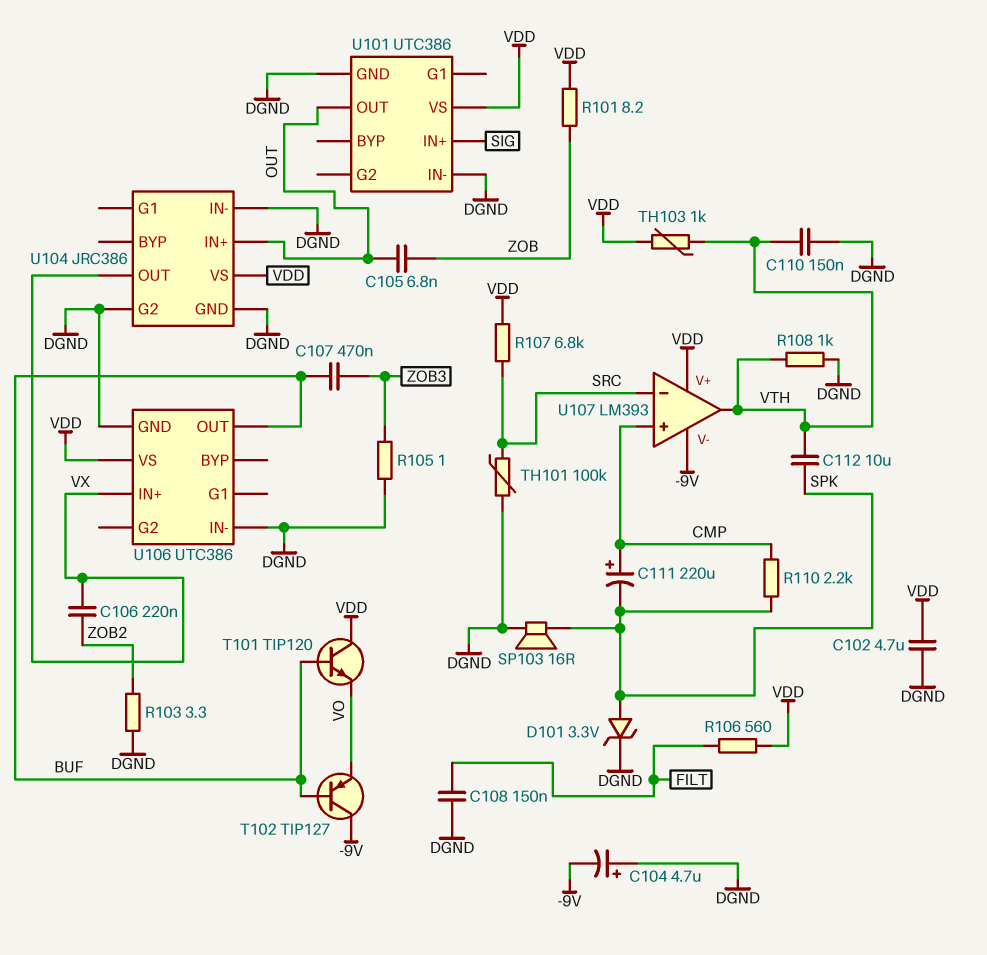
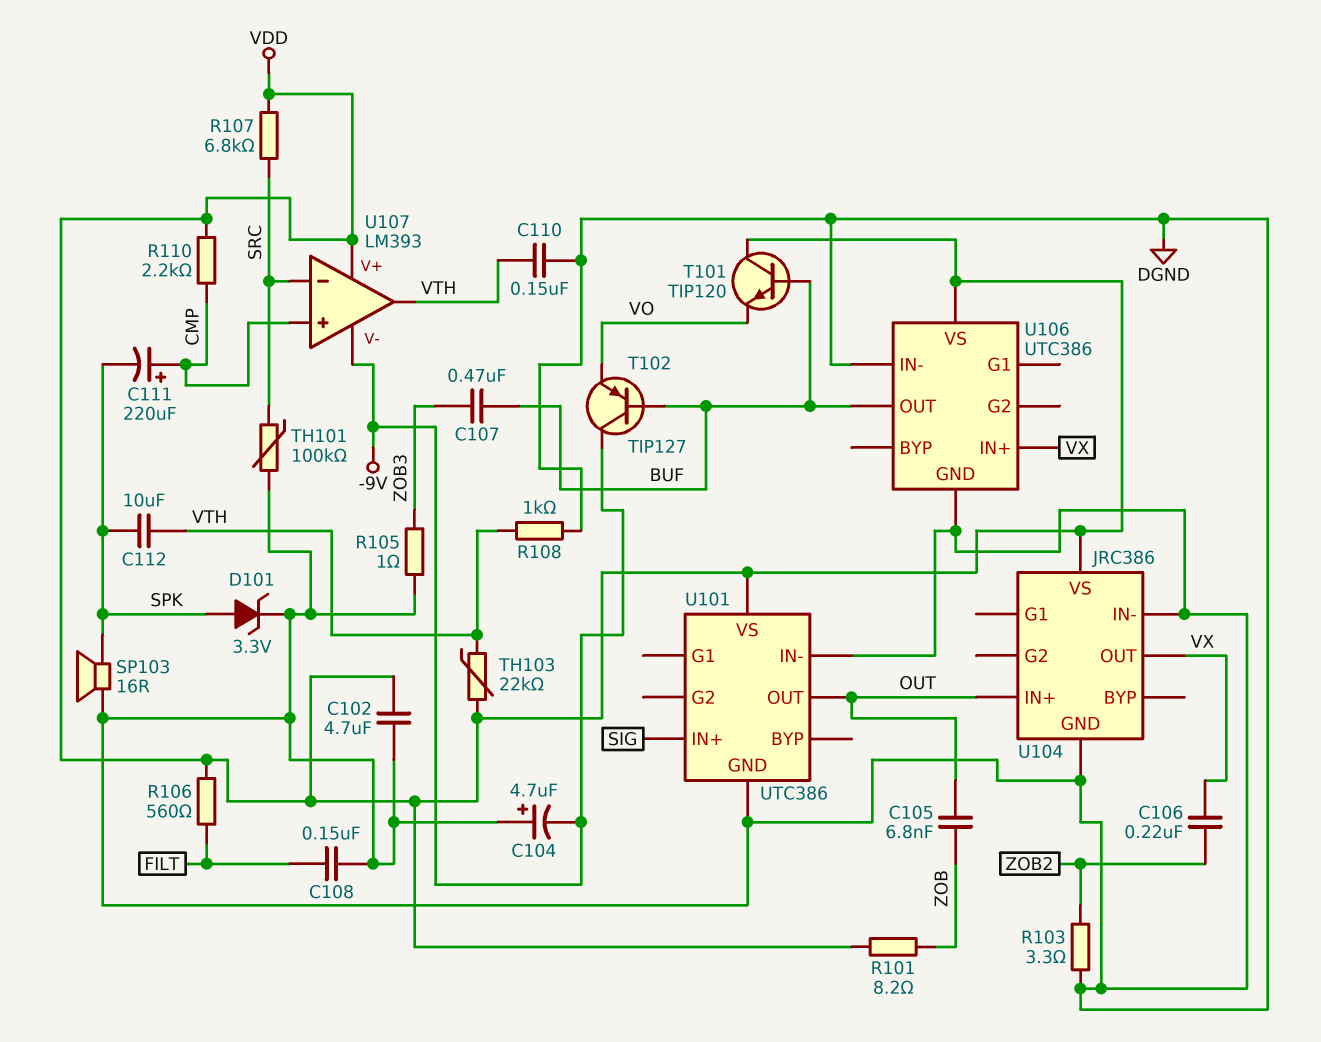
R110: 2.2k (CMP, SPK) -> 2.2k (CMP, VDD)
TH103: 1k (VDD, VTH) -> 22k (VDD, VTH)
U104 pin G2: DGND -> none

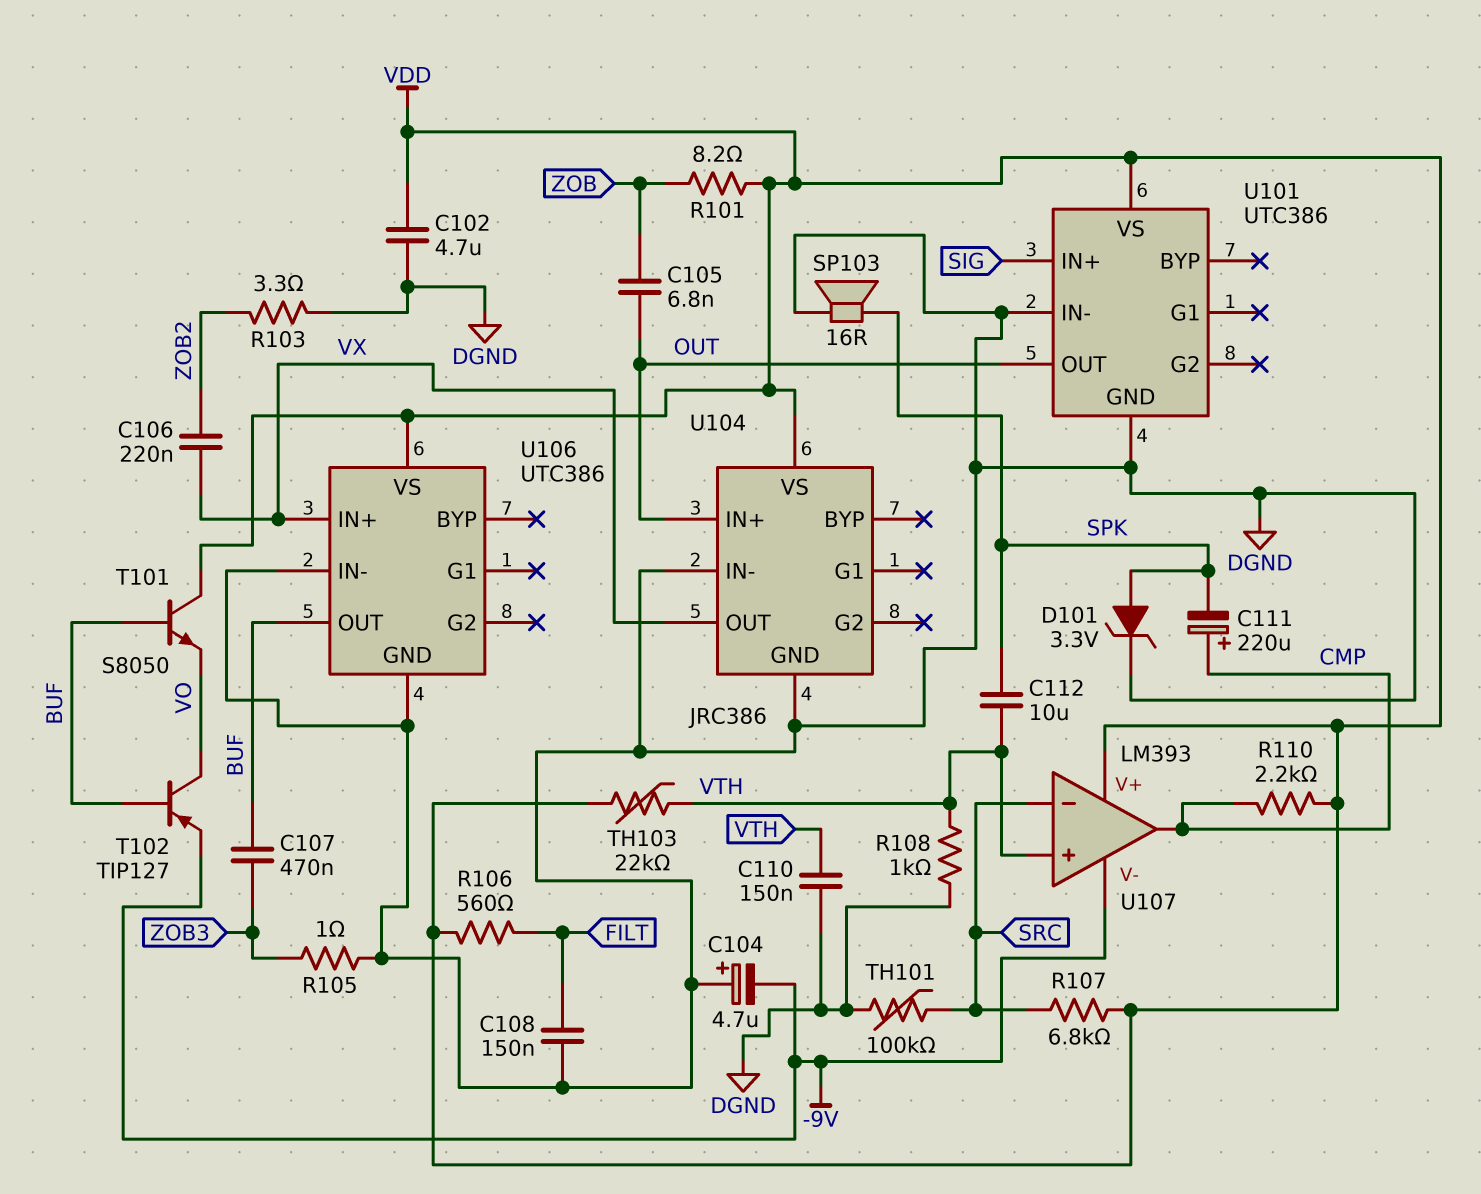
T101: NPN TIP120 (B BUF, C VDD, E VO) -> NPN S8050 (B BUF, C VDD, E VO)
T102: PNP TIP127 (B BUF, C -9V, E VO) -> PNP TIP127 (B BUF, C VO, E -9V)
U107 pin in+: CMP -> VTH
U107 pin out: VTH -> CMP

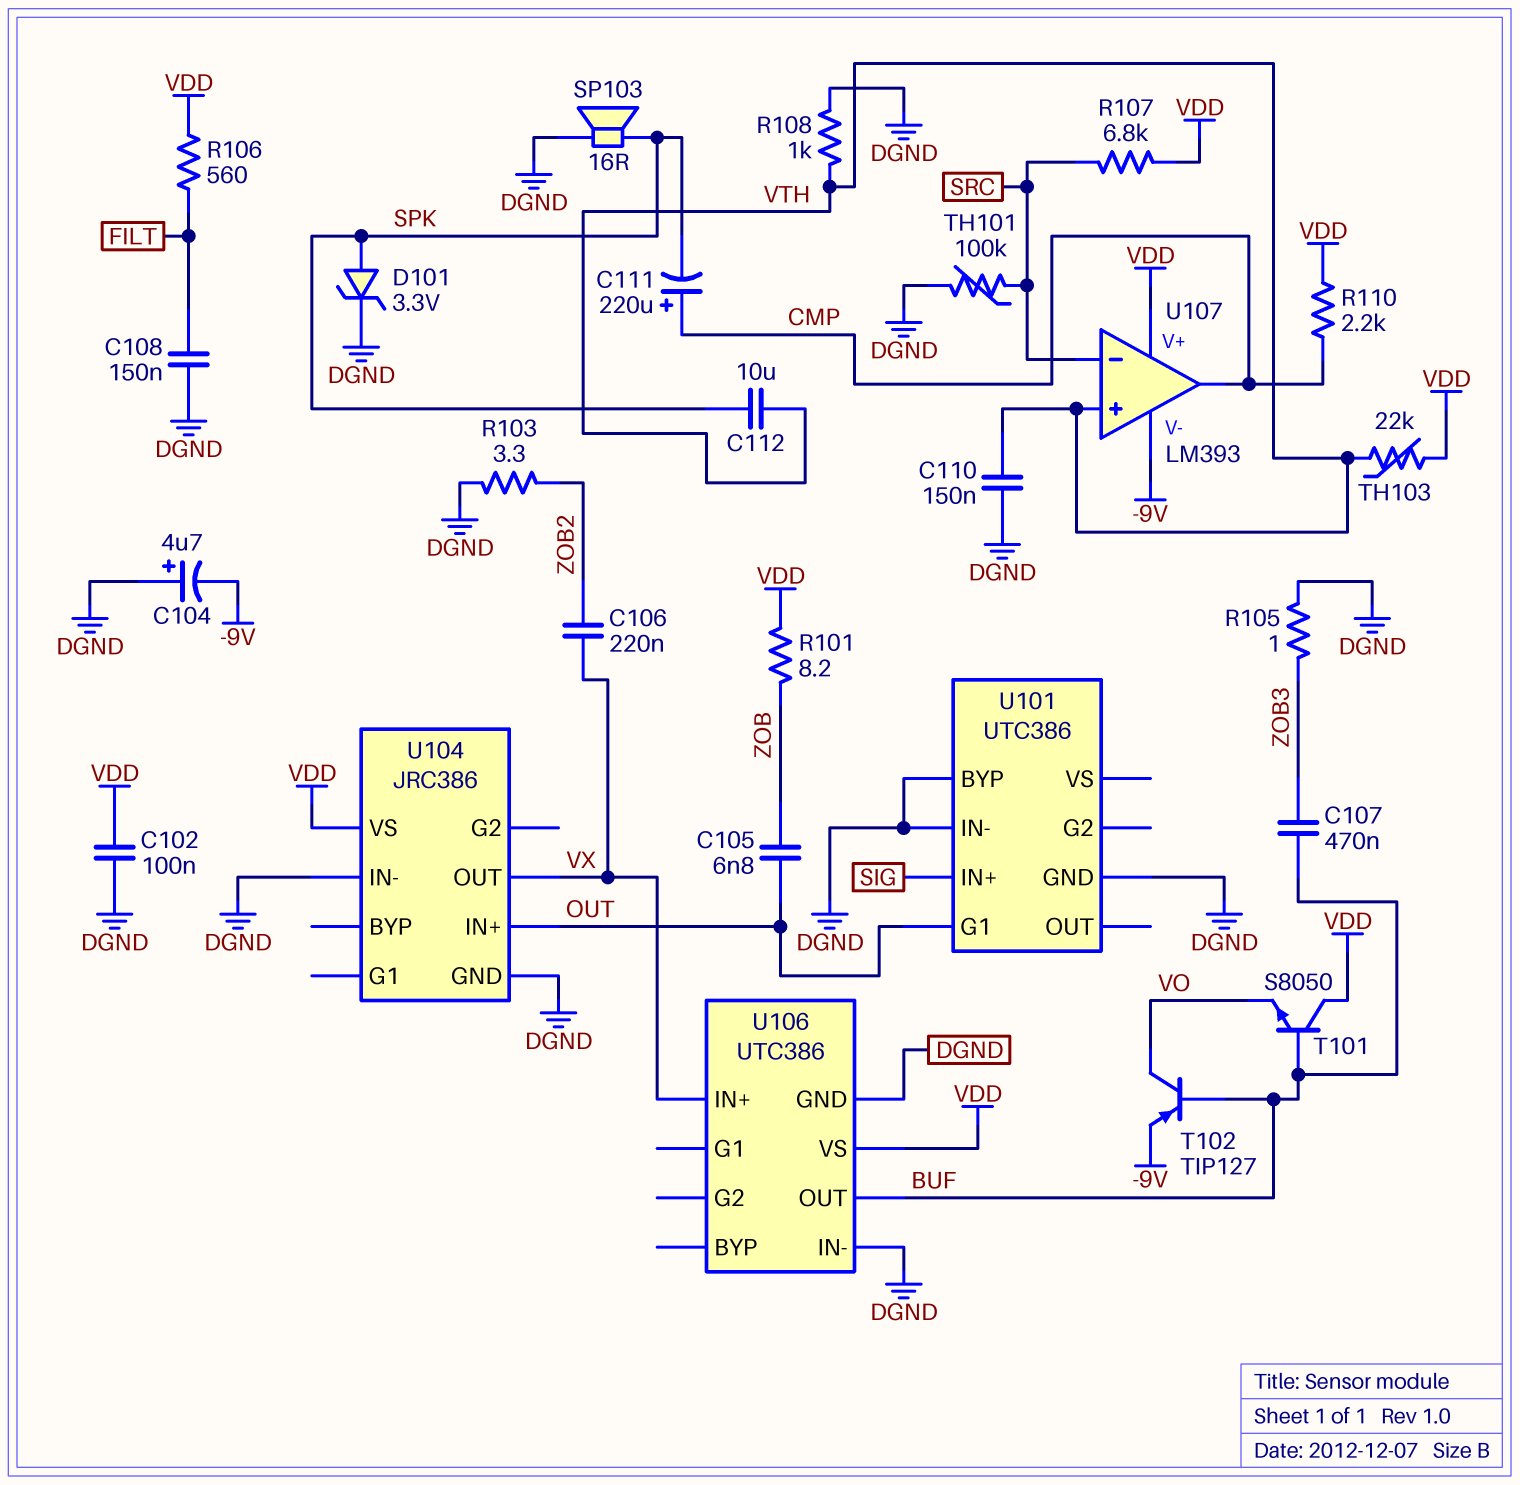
C102: 4.7uF (DGND, VDD) -> 100nF (DGND, VDD)
U101 pin BYP: none -> DGND
U101 pin G1: none -> OUT
U101 pin OUT: OUT -> none
U101 pin VS: VDD -> none

